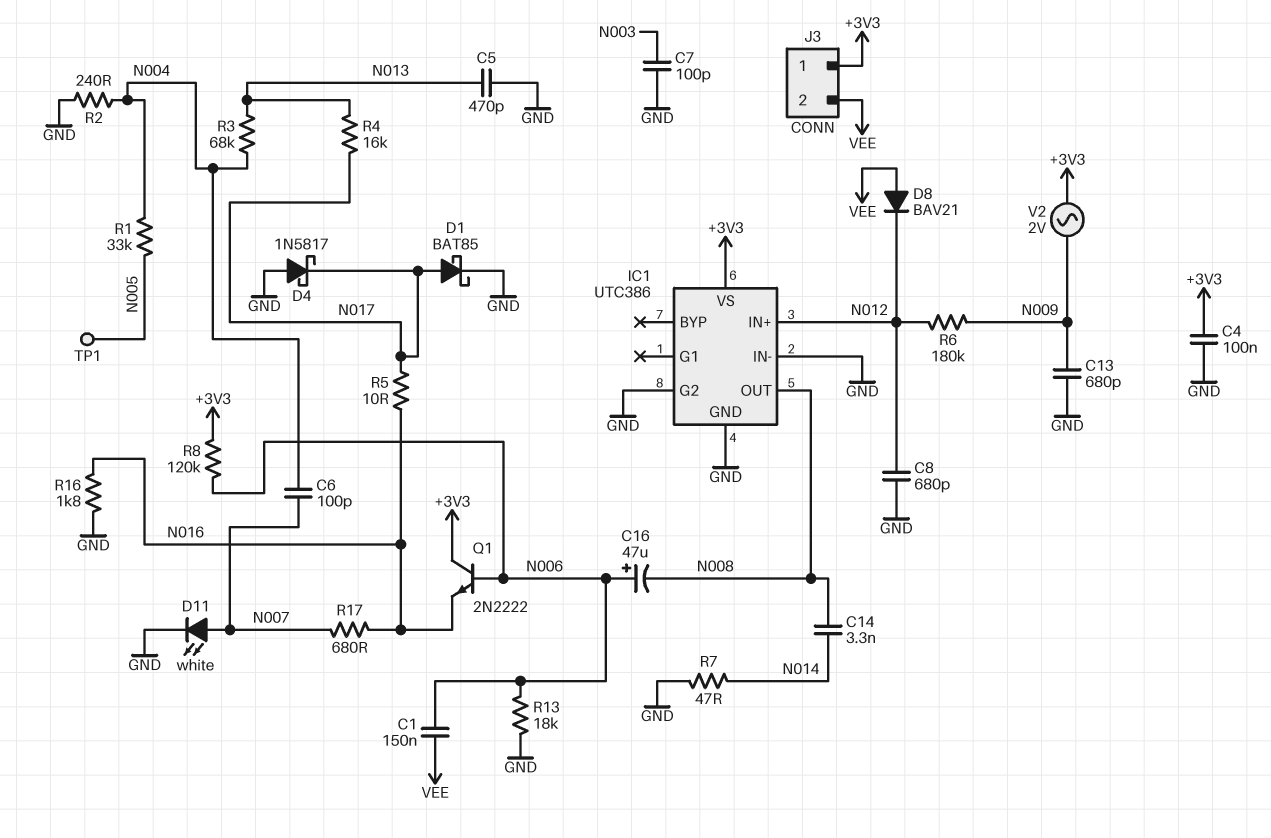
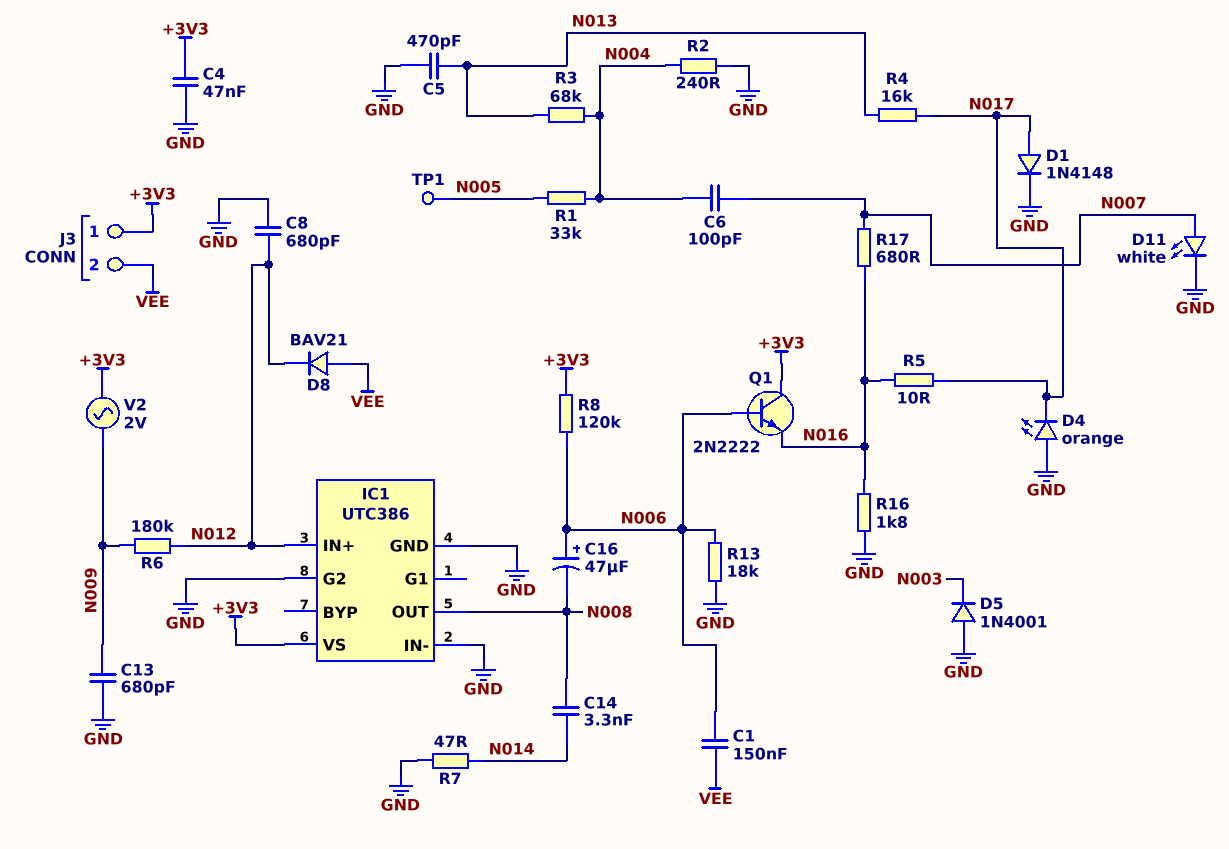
C4: 100nF (+3V3, GND) -> 47nF (+3V3, GND)
C7: 100pF (GND, N003) -> none
D1: schottky BAT85 (A N017, K GND) -> diode 1N4148 (A N017, K GND)
D4: schottky 1N5817 (A GND, K N017) -> LED orange (A GND, K N017)
D5: none -> diode 1N4001 (A GND, K N003)

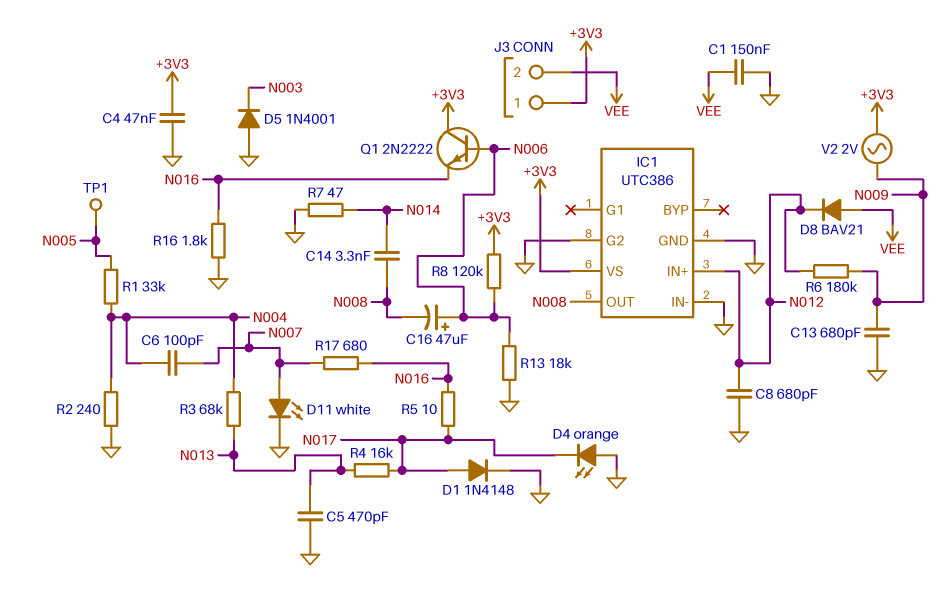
C1: 150nF (N006, VEE) -> 150nF (GND, VEE)

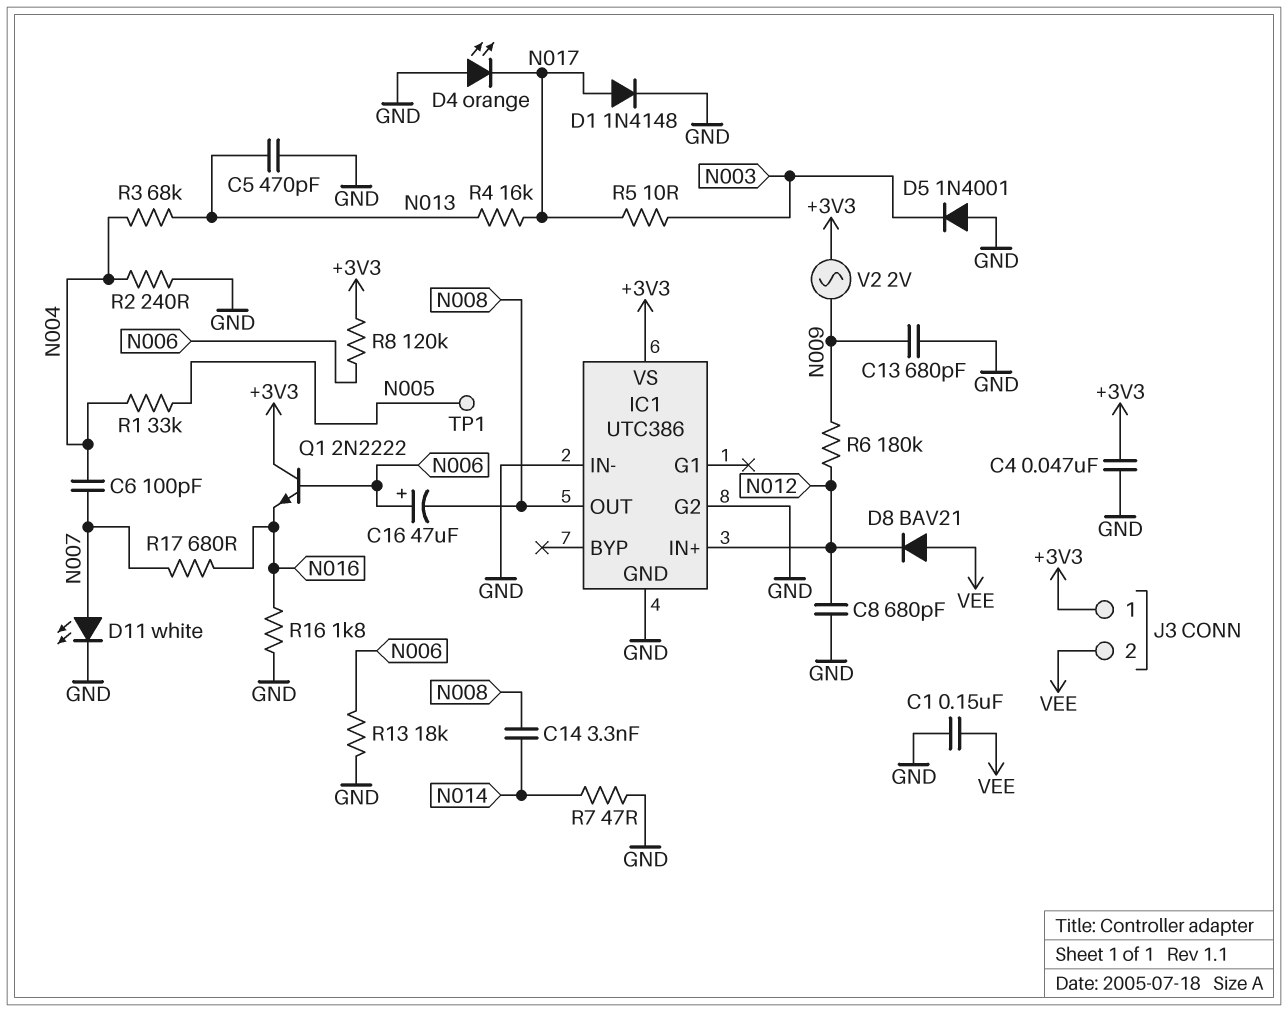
R5: 10 (N016, N017) -> 10 (N003, N017)

